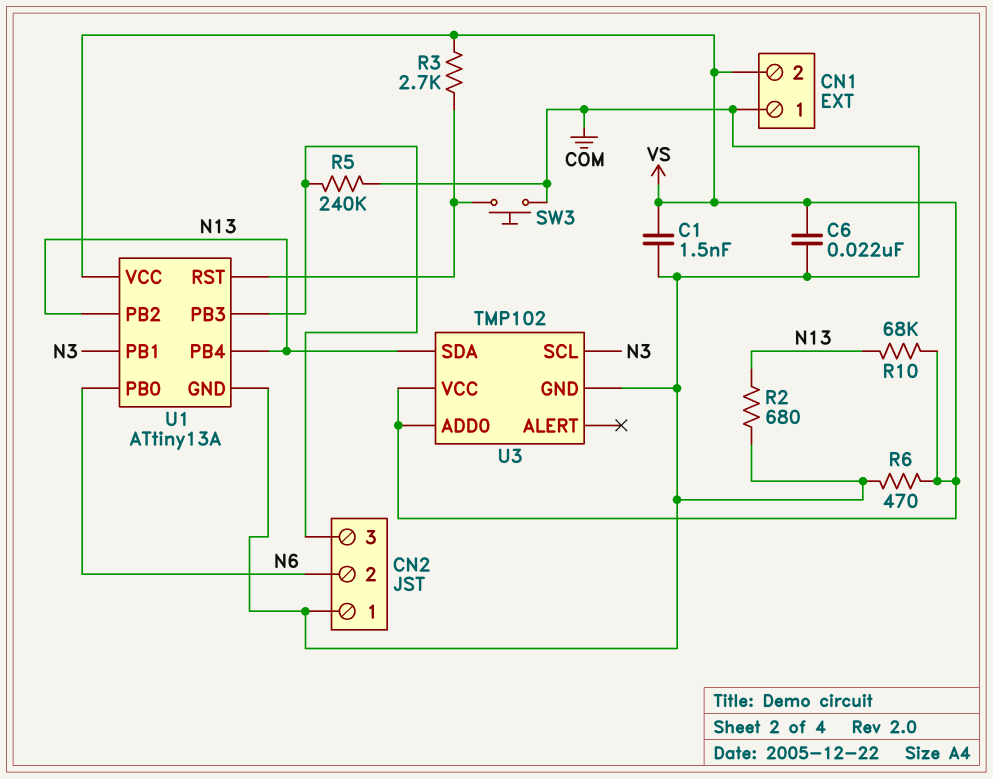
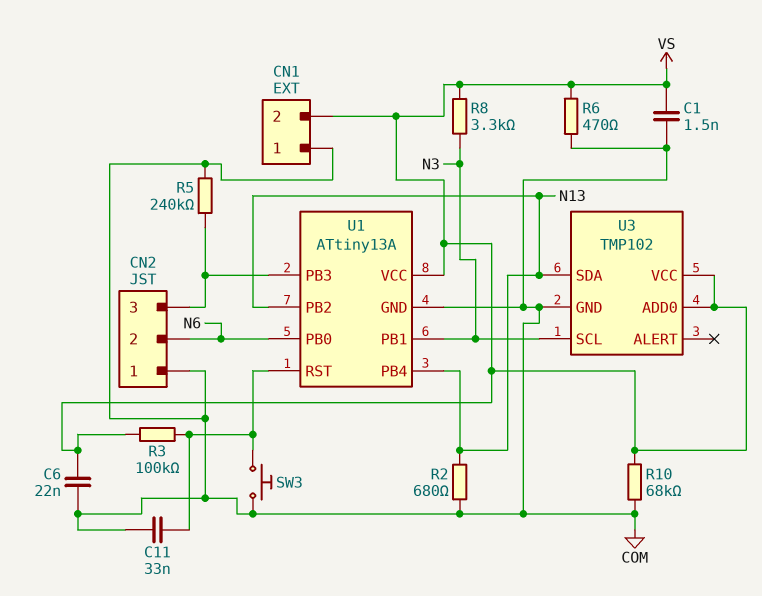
C11: none -> 33nF (COM, U1/RST)
R3: 2.7k (U1/RST, VS) -> 100k (U1/RST, VS)
R8: none -> 3.3k (N3, VS)
R10: 68k (N13, VS) -> 68k (COM, VS)

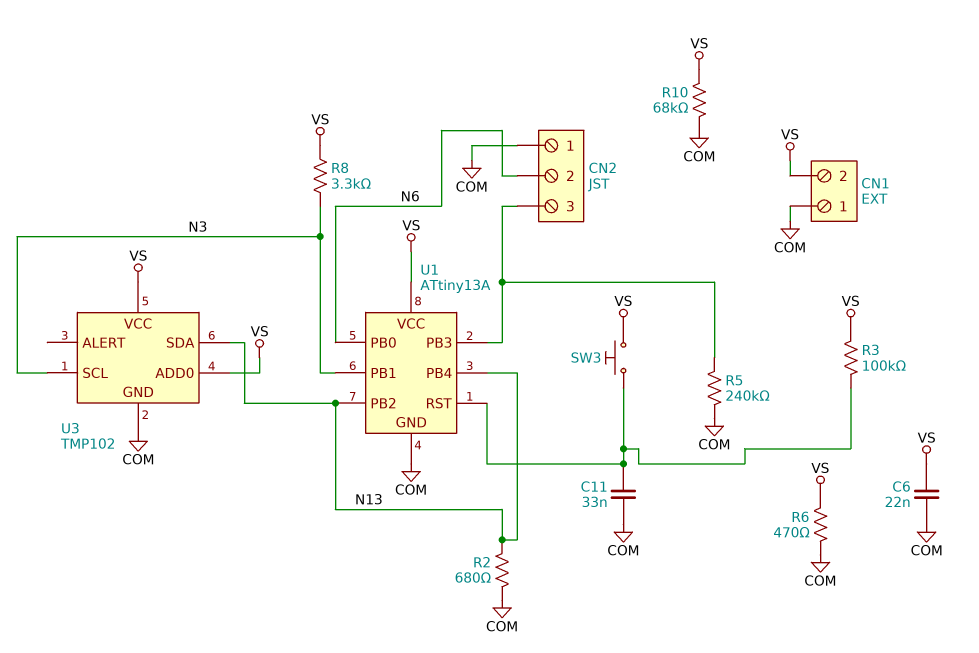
C1: 1.5nF (COM, VS) -> none
SW3: button (COM, U1/RST) -> button (U1/RST, VS)

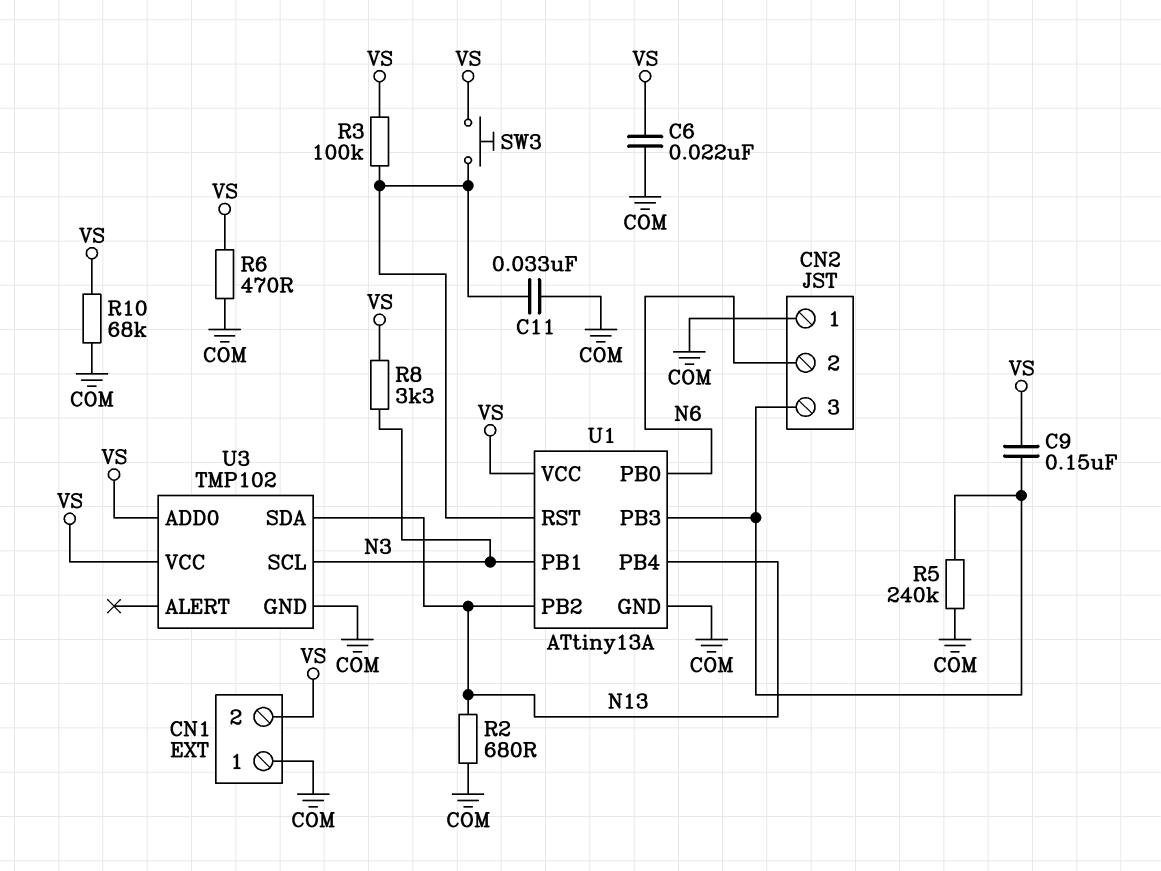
C9: none -> 150nF (CN2/3, VS)

